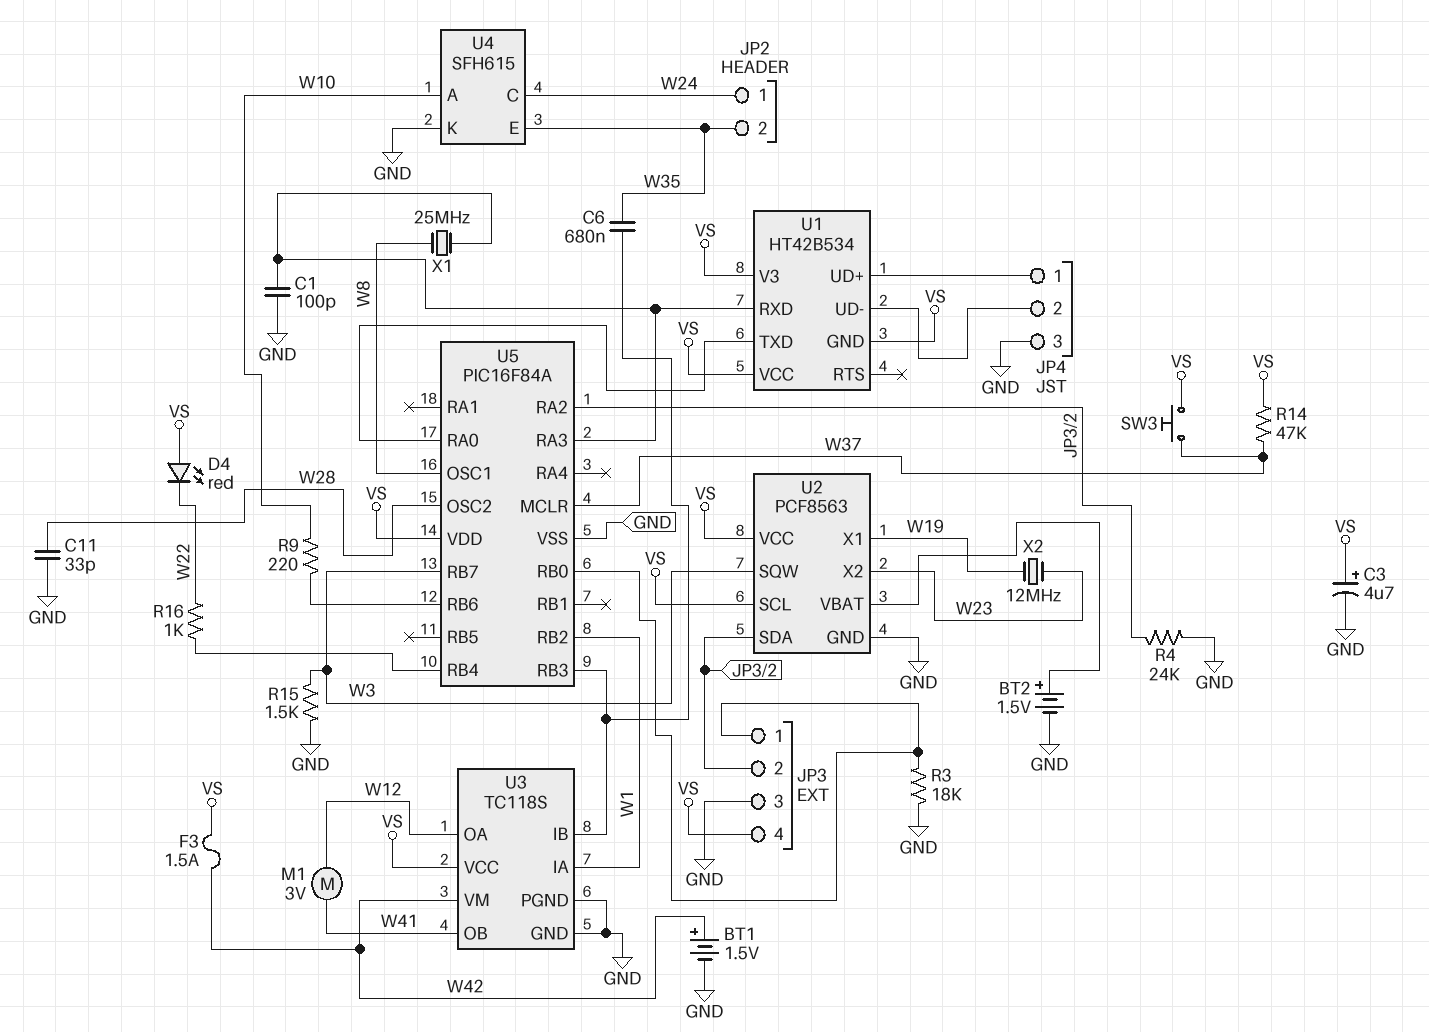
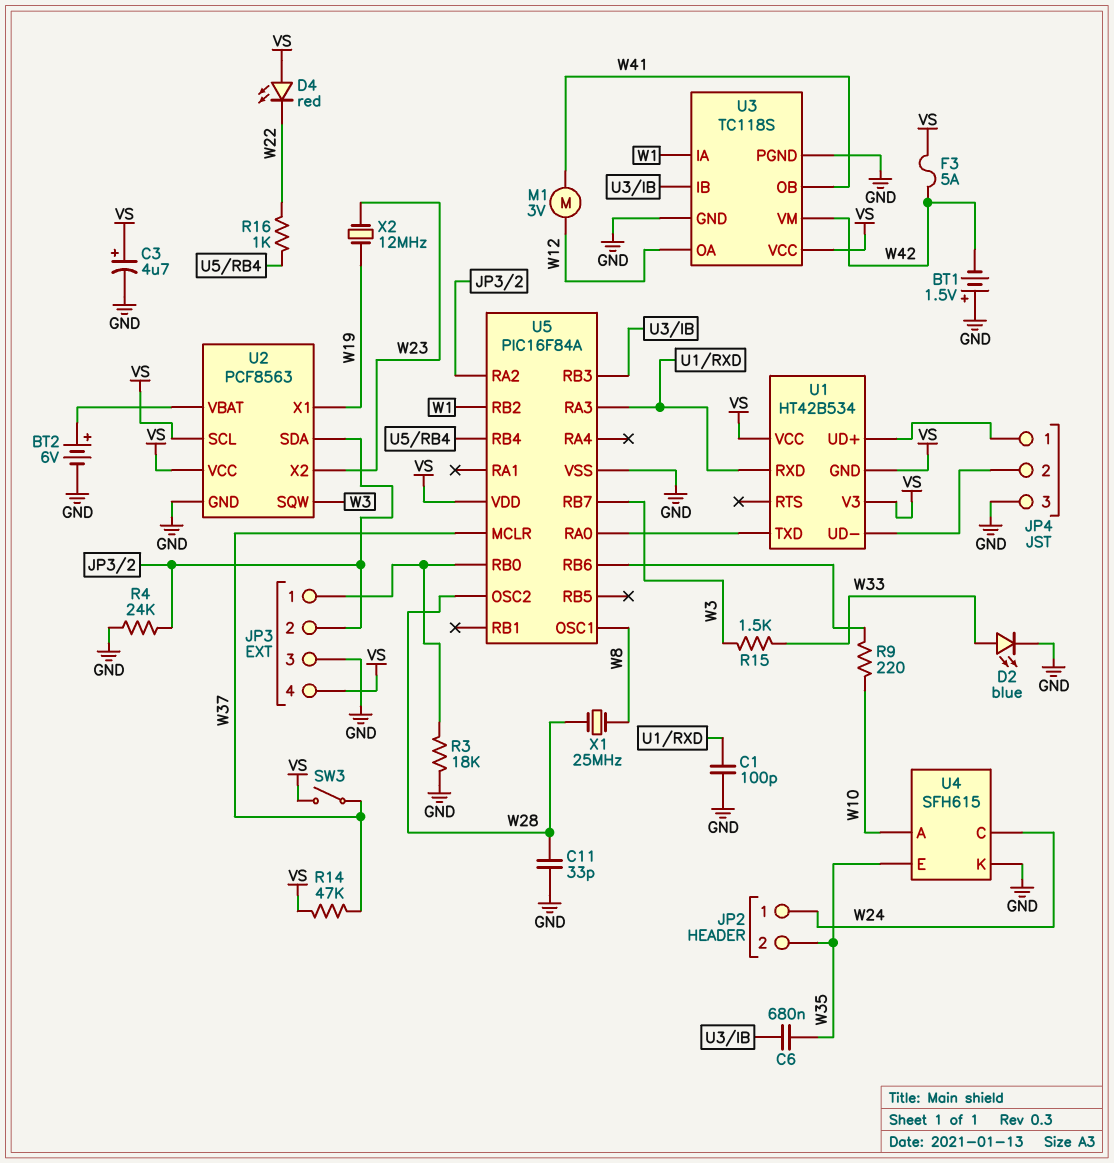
BT1: 1.5V (plus W42, minus GND) -> 1.5V (plus GND, minus W42)
BT2: 1.5V (plus U2/VBAT, minus GND) -> 6V (plus U2/VBAT, minus GND)
D2: none -> LED blue (A W33, K GND)
F3: 1.5A (VS, W42) -> 5A (VS, W42)
R15: 1.5k (GND, W3) -> 1.5k (W3, W33)
SW3: button (VS, W37) -> switch (VS, W37)
X1: 25MHz (U1/RXD, W8) -> 25MHz (W8, W28)

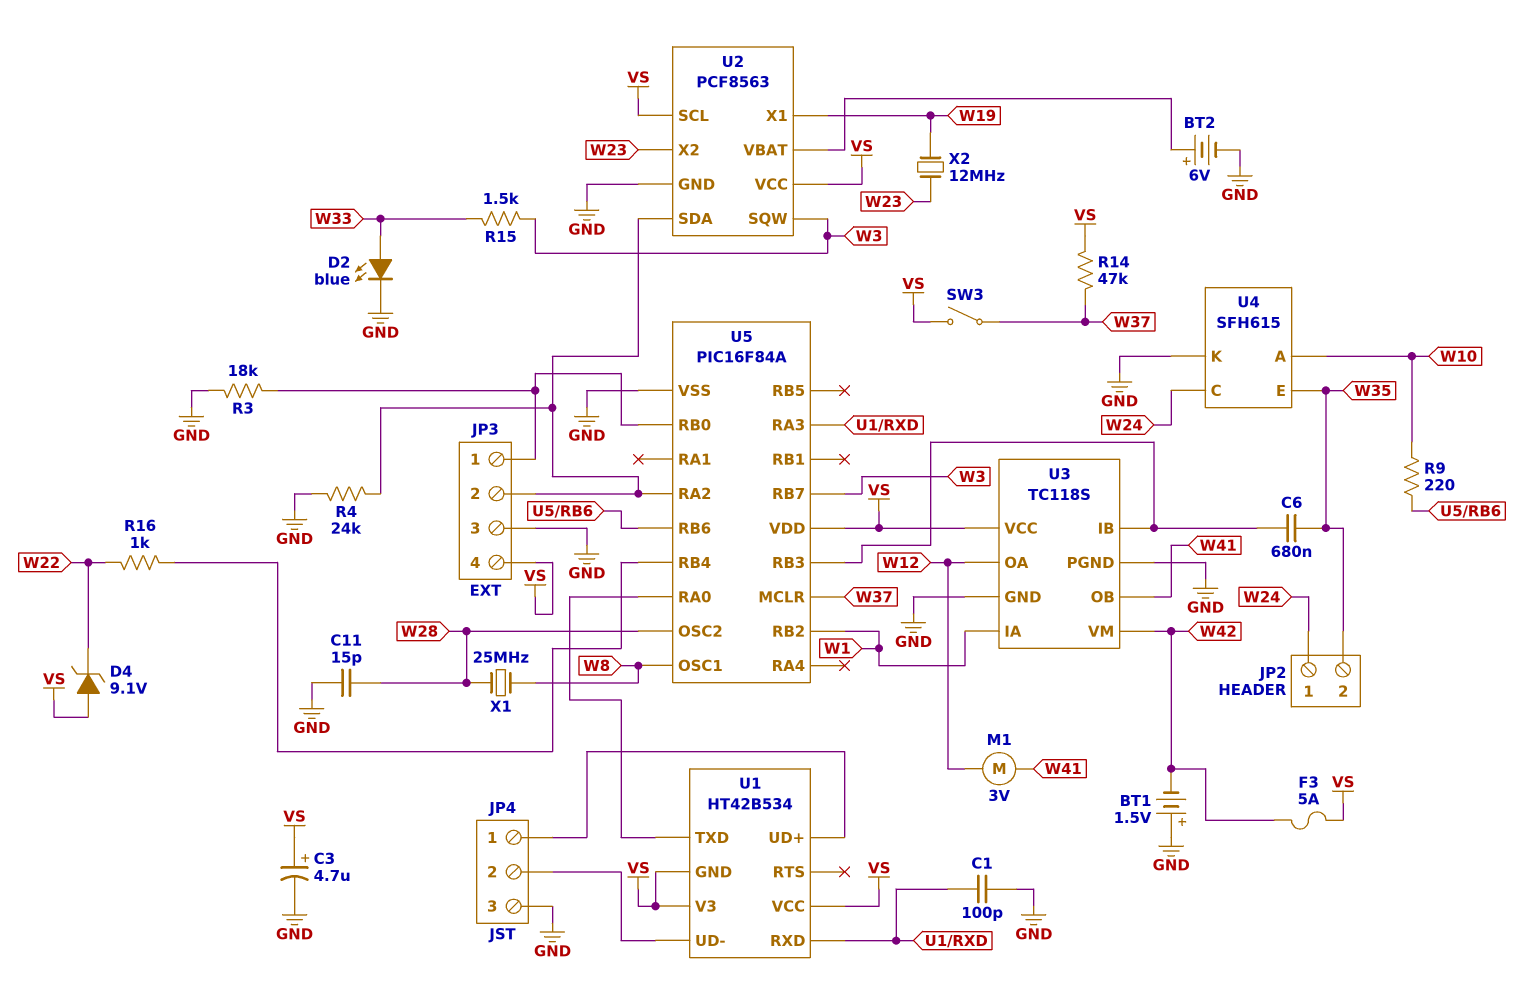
C11: 33pF (GND, W28) -> 15pF (GND, W28)
D4: LED red (A VS, K W22) -> zener 9.1V (A VS, K W22)

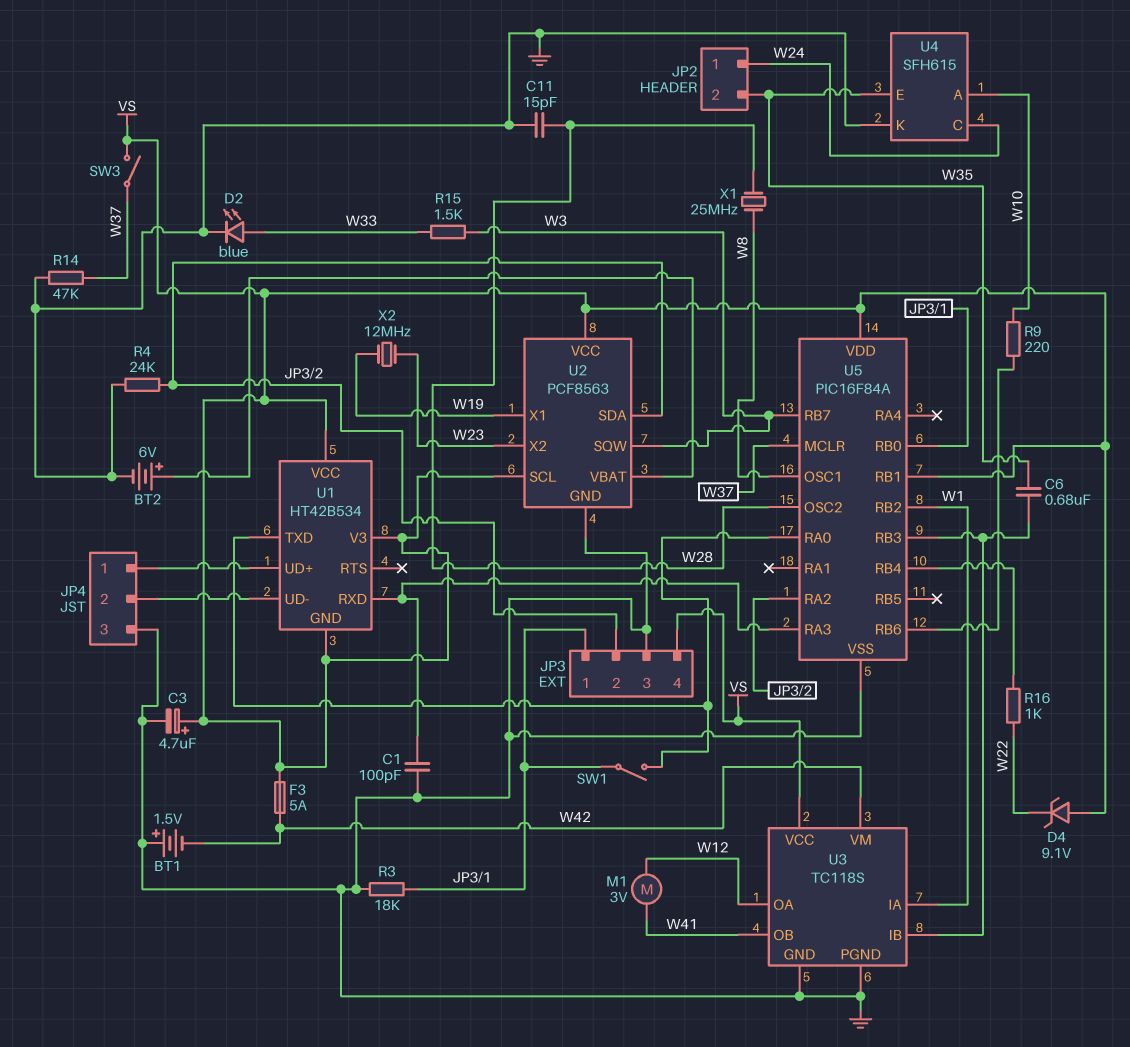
R14: 47k (VS, W37) -> 47k (GND, W37)
SW1: none -> switch (JP3/1, U1/TXD)
U5 pin RB1: none -> VS

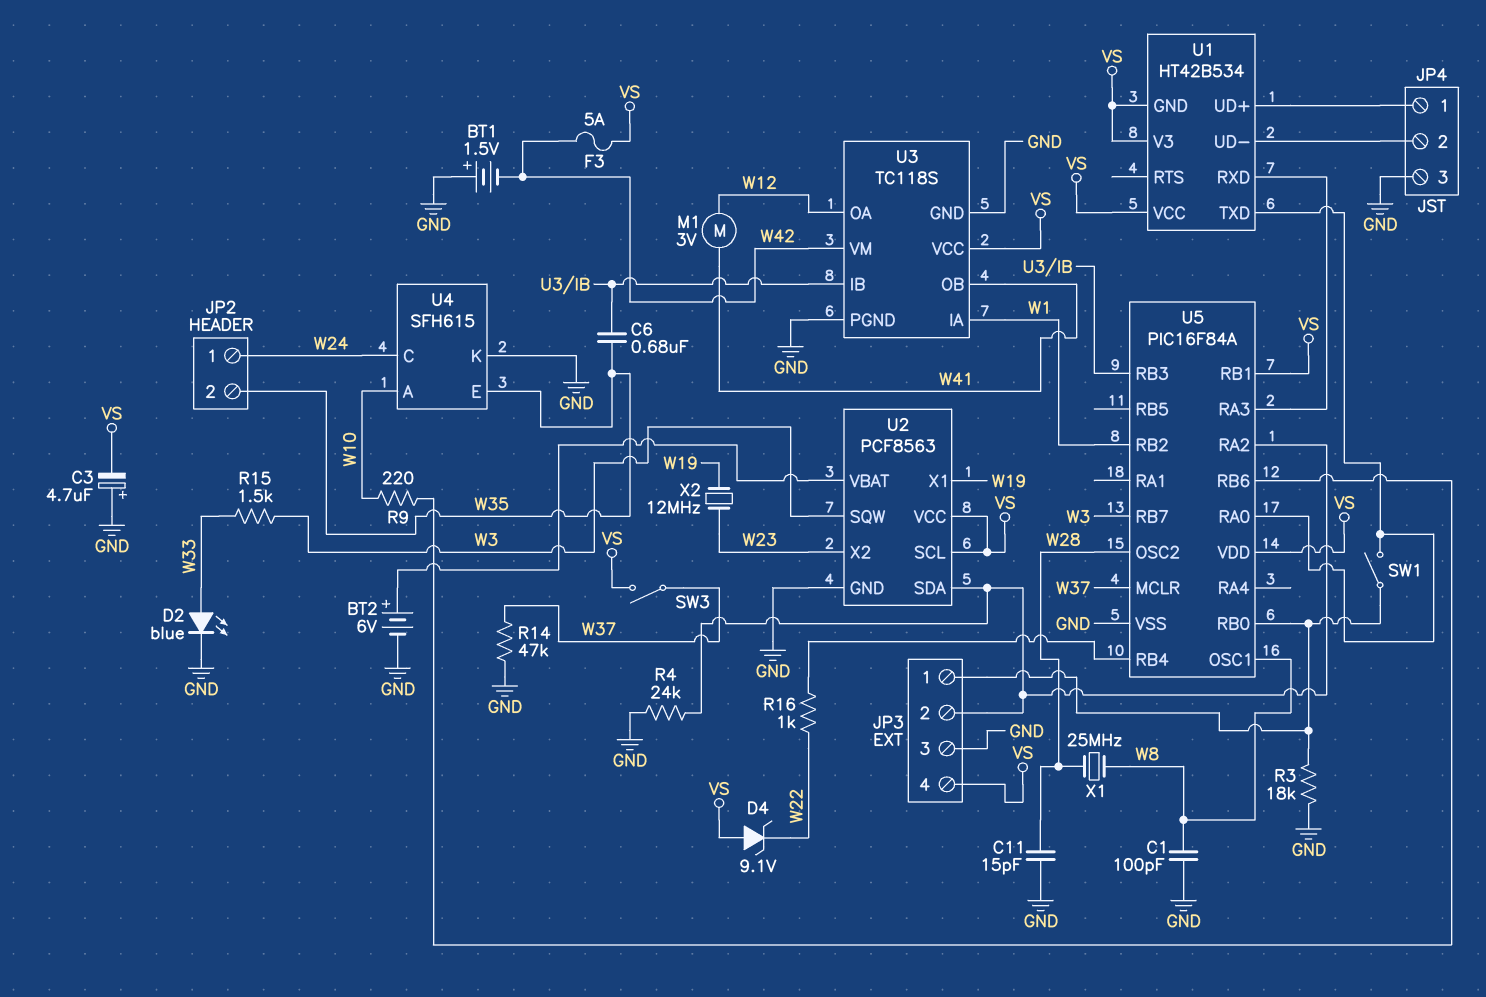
C1: 100pF (GND, U1/RXD) -> 100pF (GND, W8)
C3: 4.7uF (plus VS, minus GND) -> 4.7uF (plus GND, minus VS)

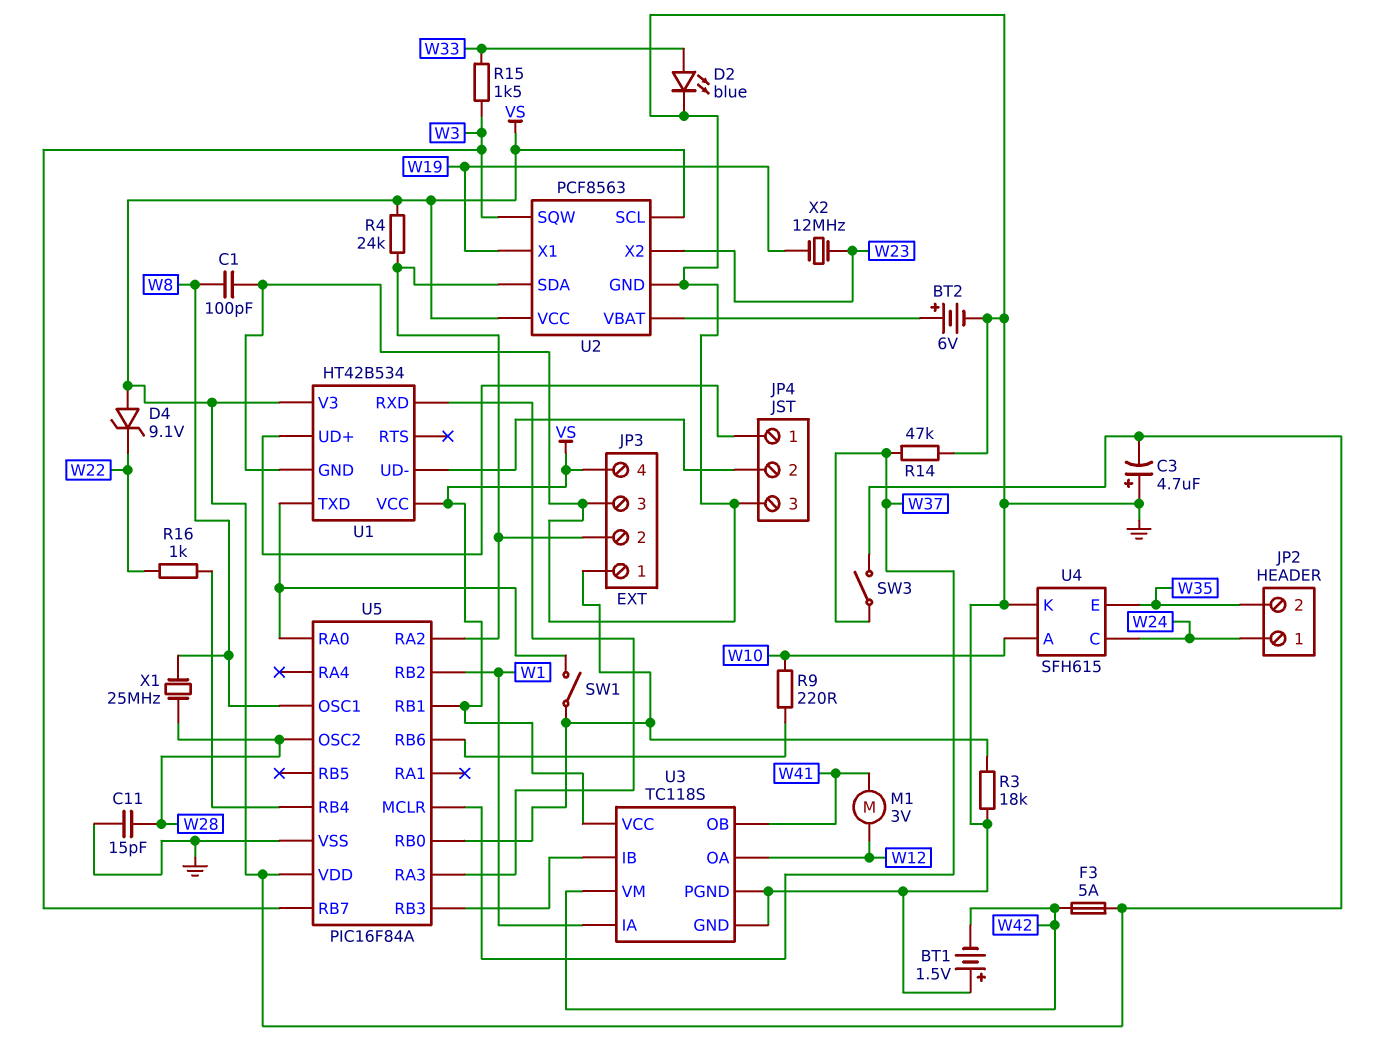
C6: 680nF (U3/IB, W35) -> none
R4: 24k (GND, JP3/2) -> 24k (JP3/2, VS)
U1 pin GND: VS -> GND

